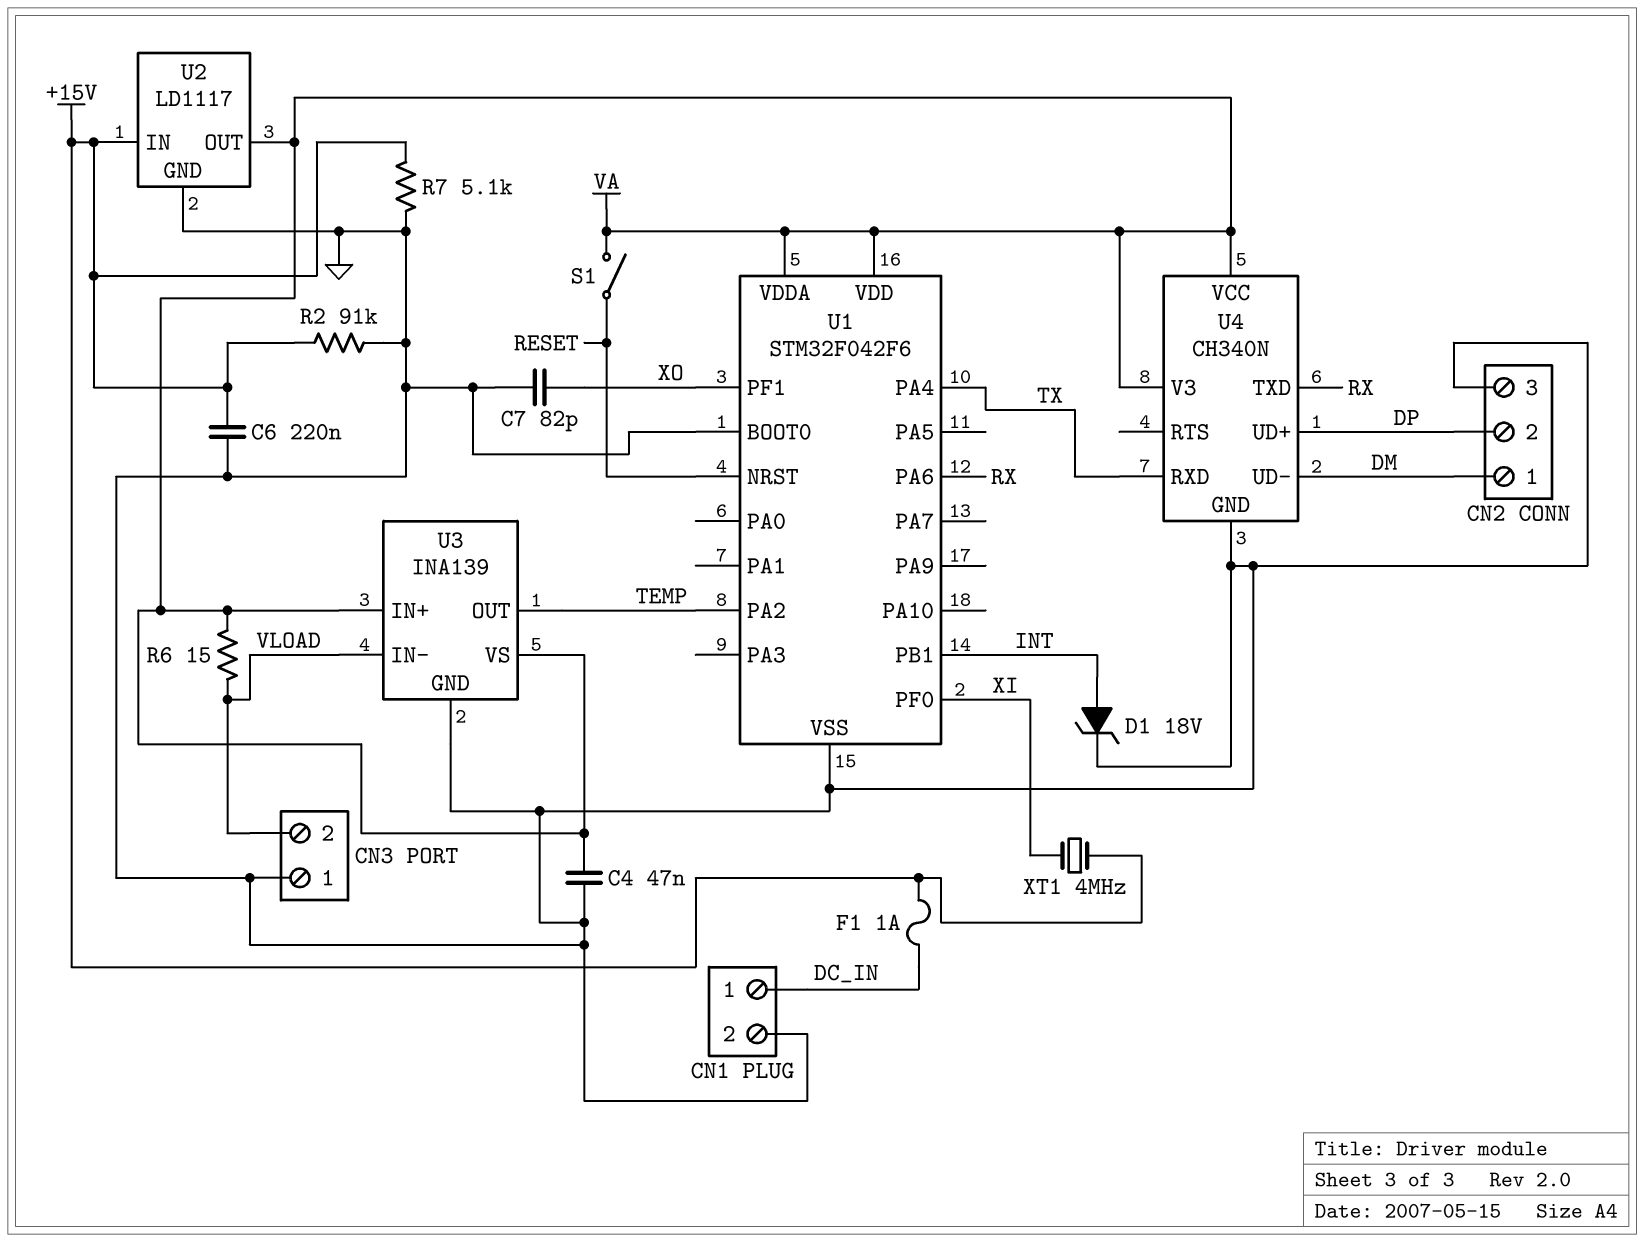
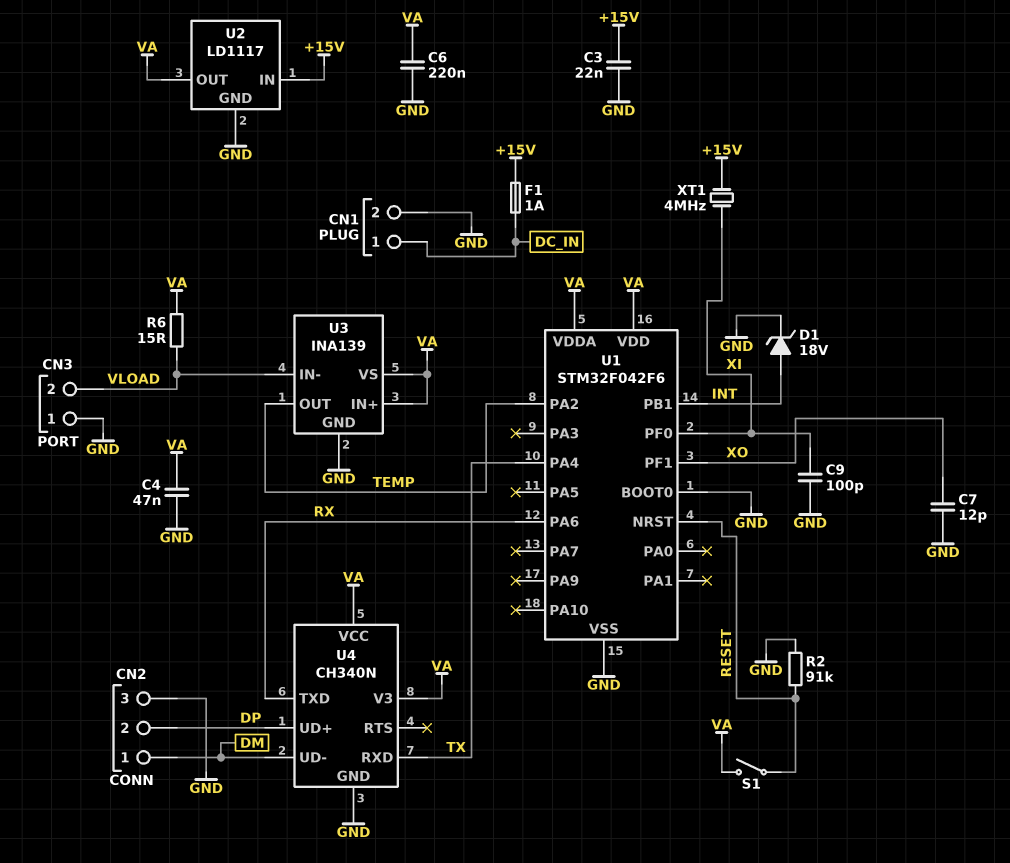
C3: none -> 22nF (+15V, GND)
C6: 220nF (+15V, GND) -> 220nF (GND, VA)
C7: 82pF (GND, XO) -> 12pF (GND, XO)
C9: none -> 100pF (GND, XI)
R2: 91k (+15V, GND) -> 91k (GND, RESET)
R7: 5.1k (+15V, GND) -> none

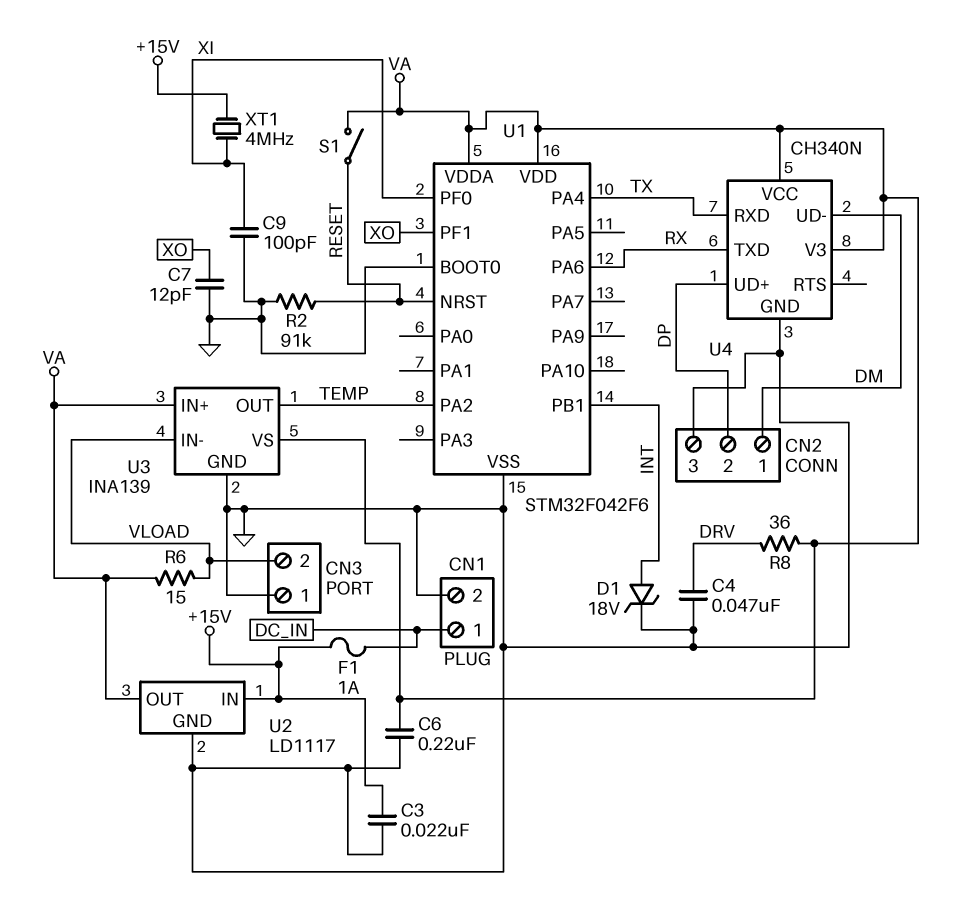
C4: 47nF (GND, VA) -> 47nF (DRV, GND)
R8: none -> 36 (DRV, VA)

